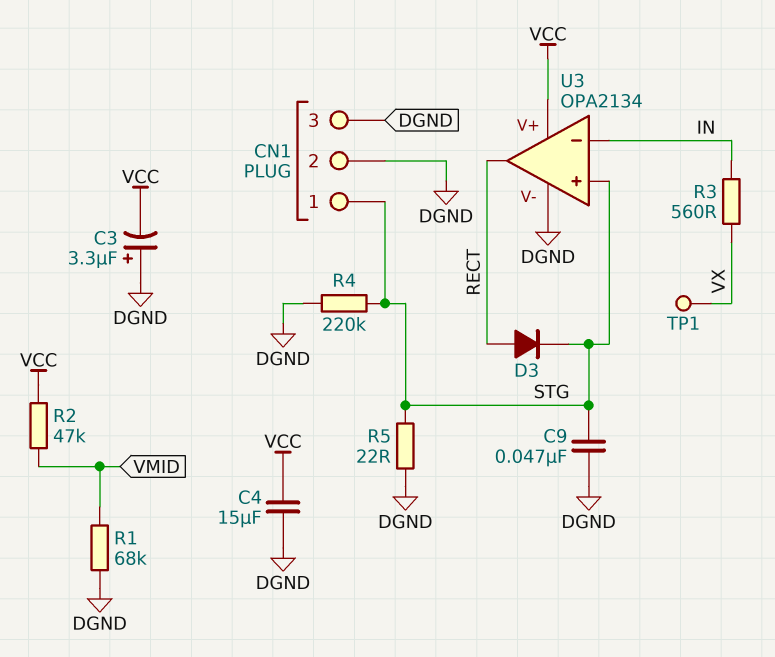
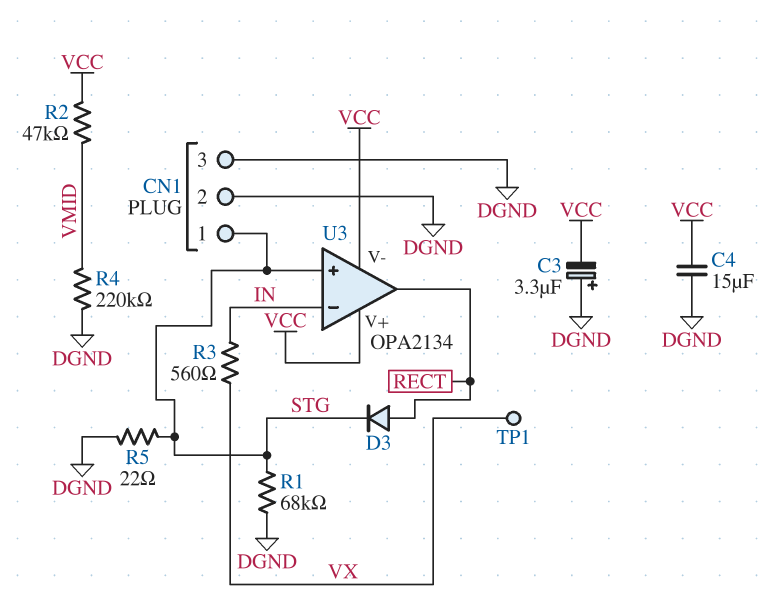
C9: 47nF (DGND, STG) -> none
R1: 68k (DGND, VMID) -> 68k (DGND, STG)
R4: 220k (DGND, STG) -> 220k (DGND, VMID)
U3 pin V-: DGND -> VCC

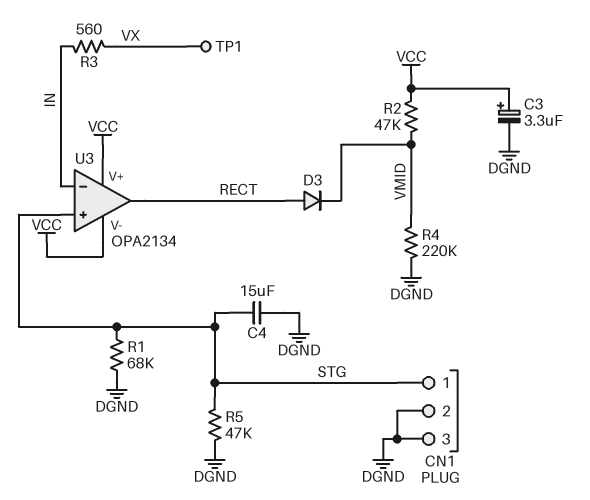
C3: 3.3uF (plus DGND, minus VCC) -> 3.3uF (plus VCC, minus DGND)
C4: 15uF (DGND, VCC) -> 15uF (DGND, STG)
D3: diode (A RECT, K STG) -> diode (A RECT, K VMID)
R5: 22 (DGND, STG) -> 47k (DGND, STG)

